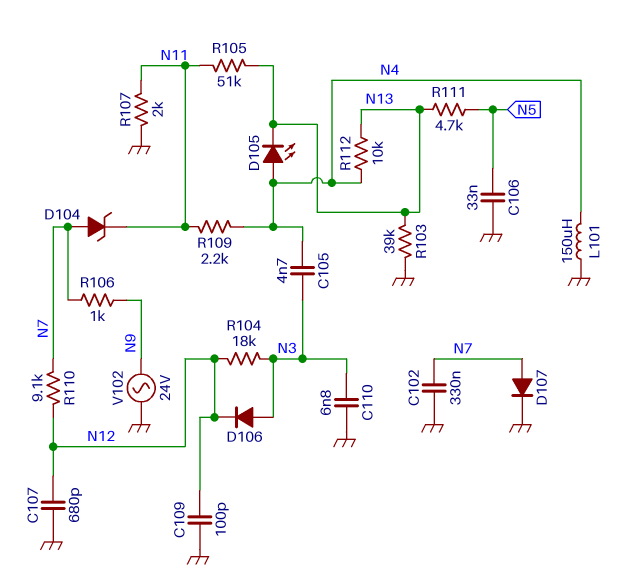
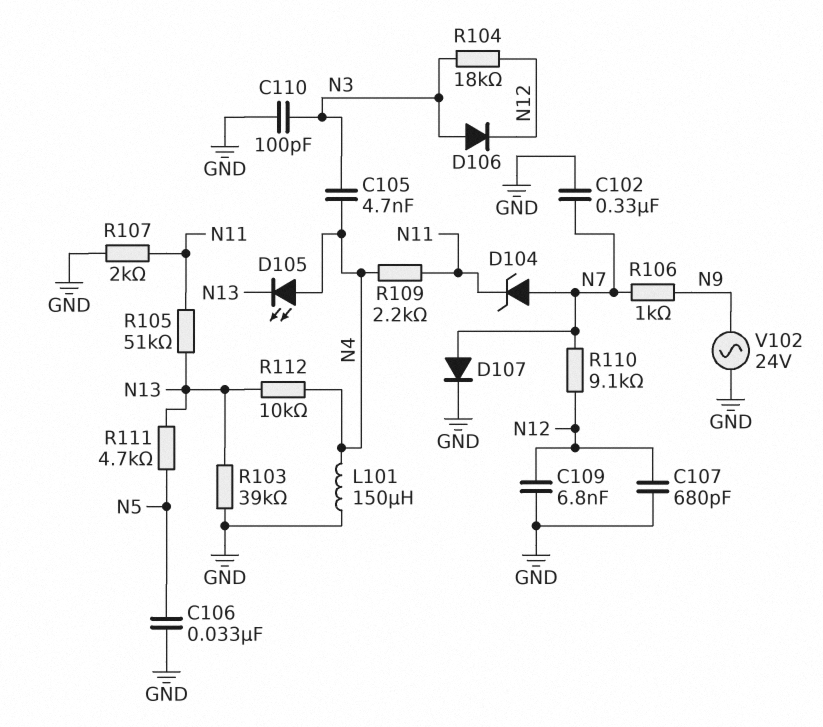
C109: 100pF (GND, N12) -> 6.8nF (GND, N12)
C110: 6.8nF (GND, N3) -> 100pF (GND, N3)

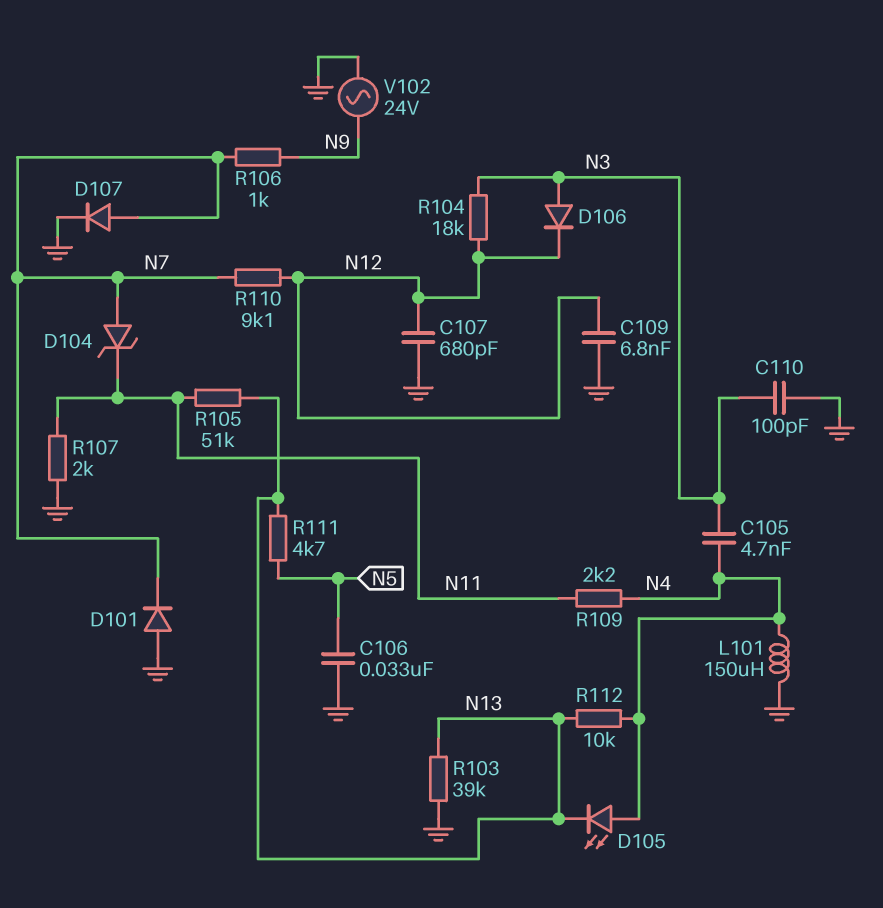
C102: 330nF (GND, N7) -> none
D101: none -> diode (A GND, K N7)

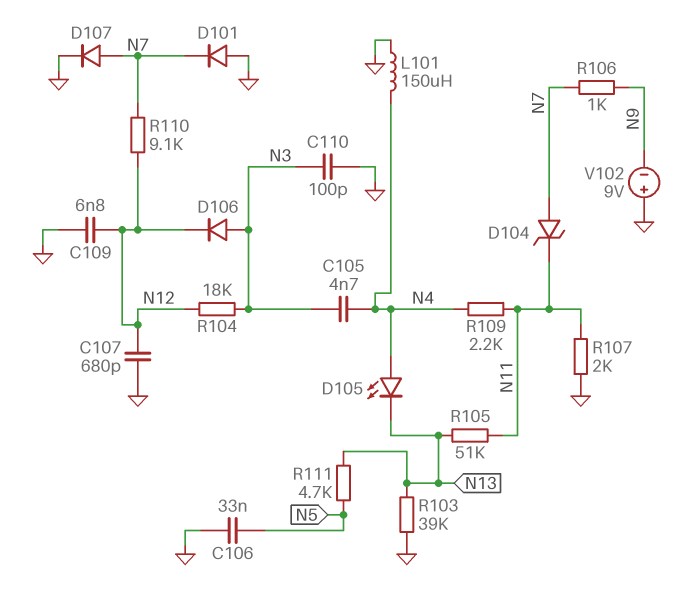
R112: 10k (N4, N13) -> none
V102: AC 24V (GND, N9) -> 9V (plus GND, minus N9)

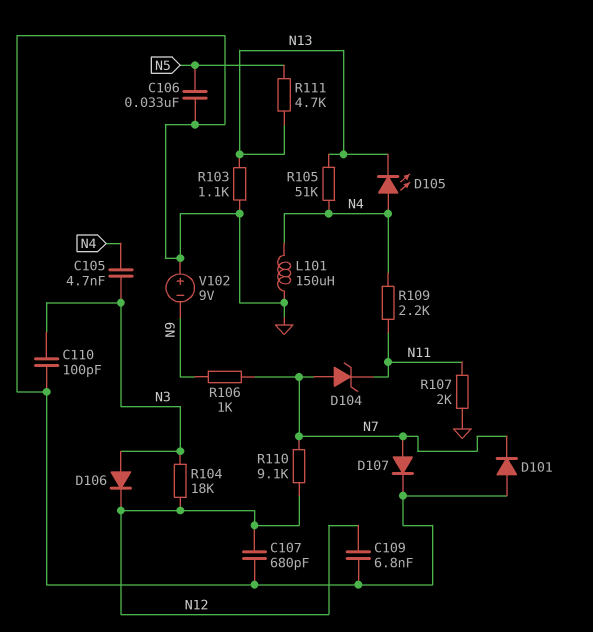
R103: 39k (GND, N13) -> 1.1k (GND, N13)
R105: 51k (N11, N13) -> 51k (N4, N13)

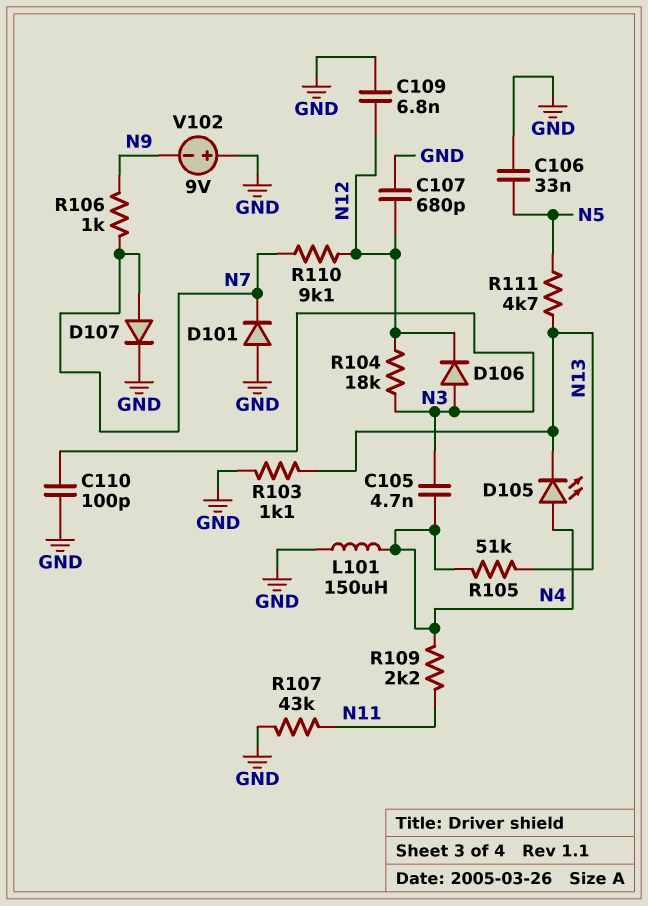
D104: zener (A N7, K N11) -> none
R107: 2k (GND, N11) -> 43k (GND, N11)

